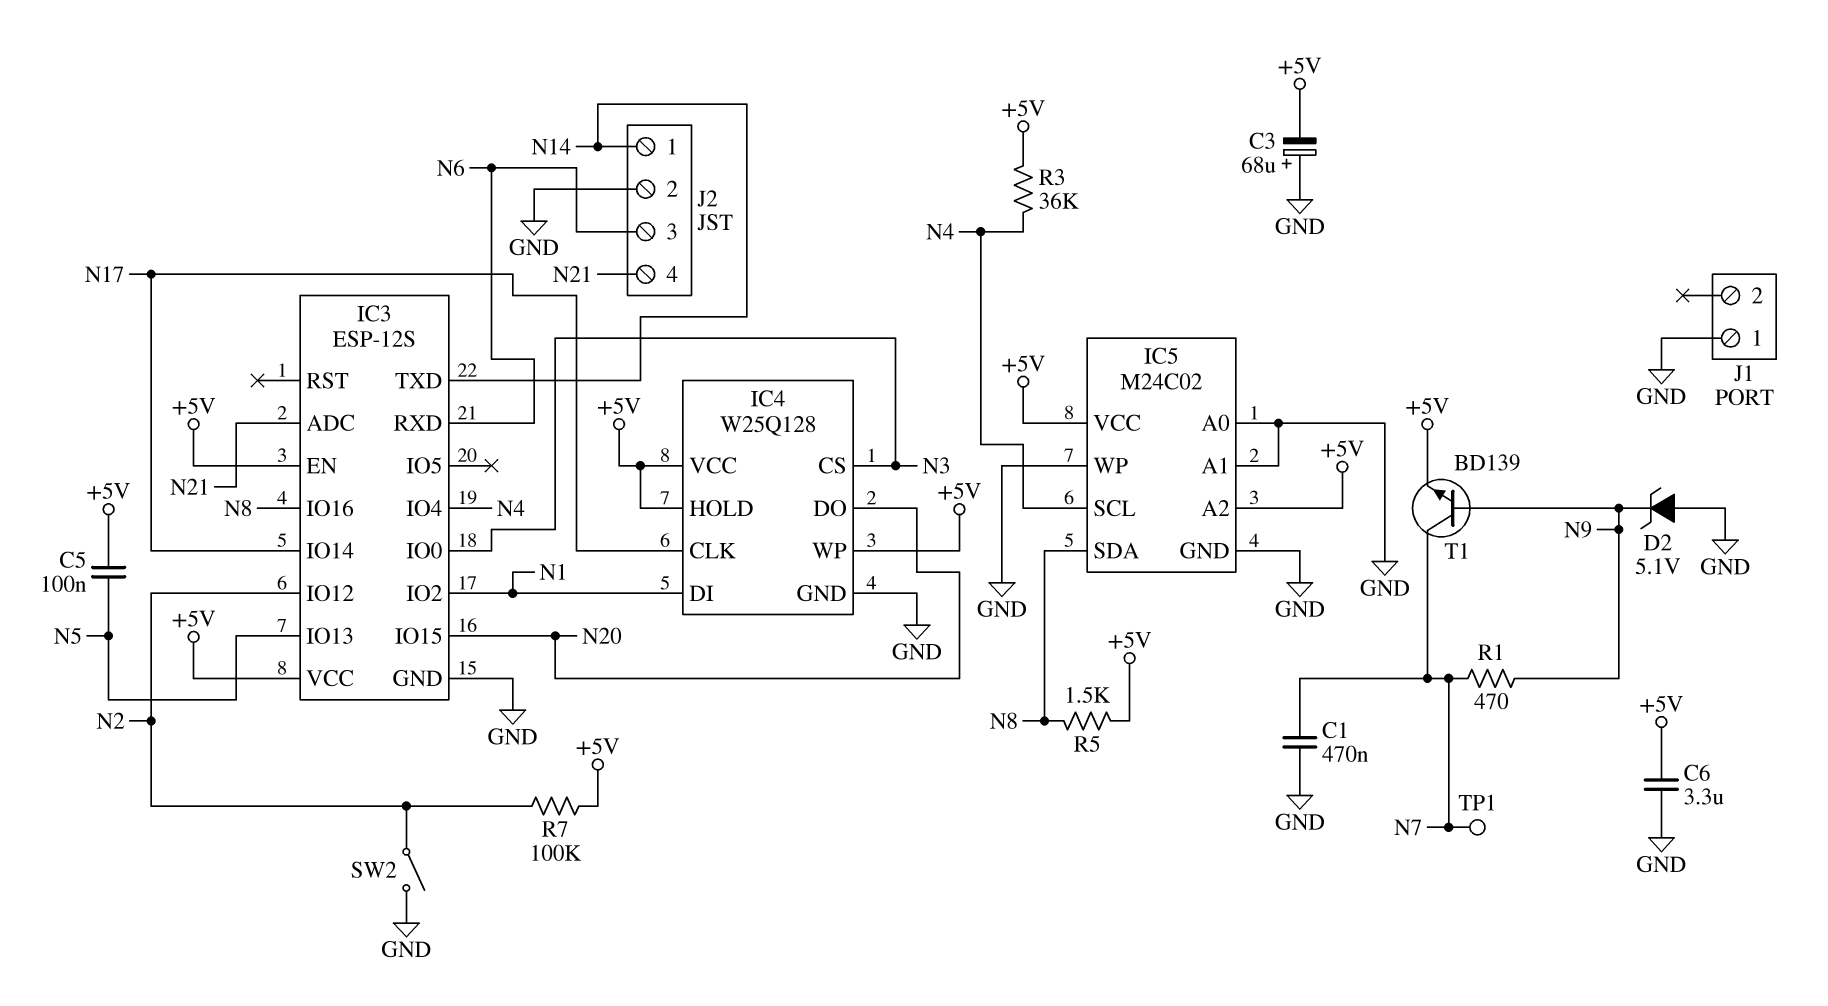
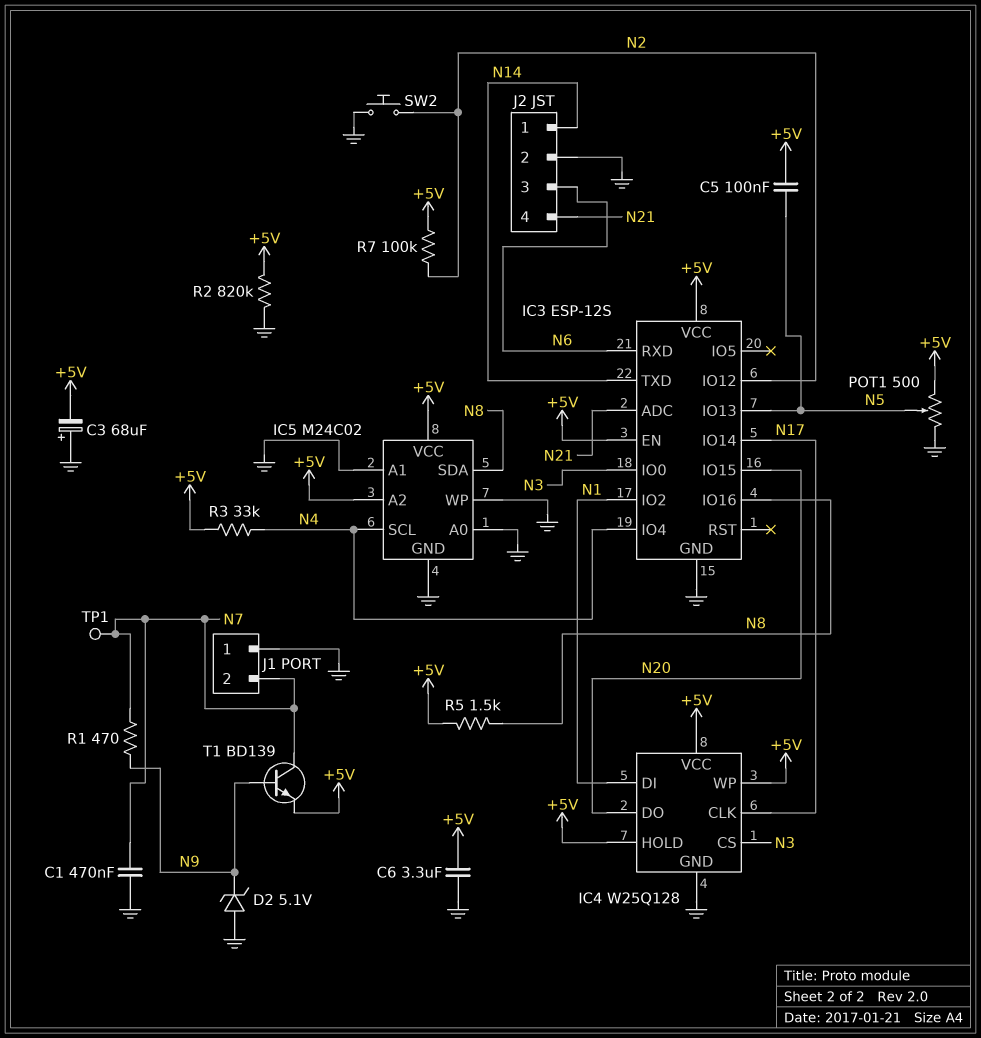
J1 pin 2: none -> N7
POT1: none -> 500 (+5V, GND, wiper N5)
R2: none -> 820k (+5V, GND)
R3: 36k (+5V, N4) -> 33k (+5V, N4)
SW2: switch (GND, N2) -> button (GND, N2)

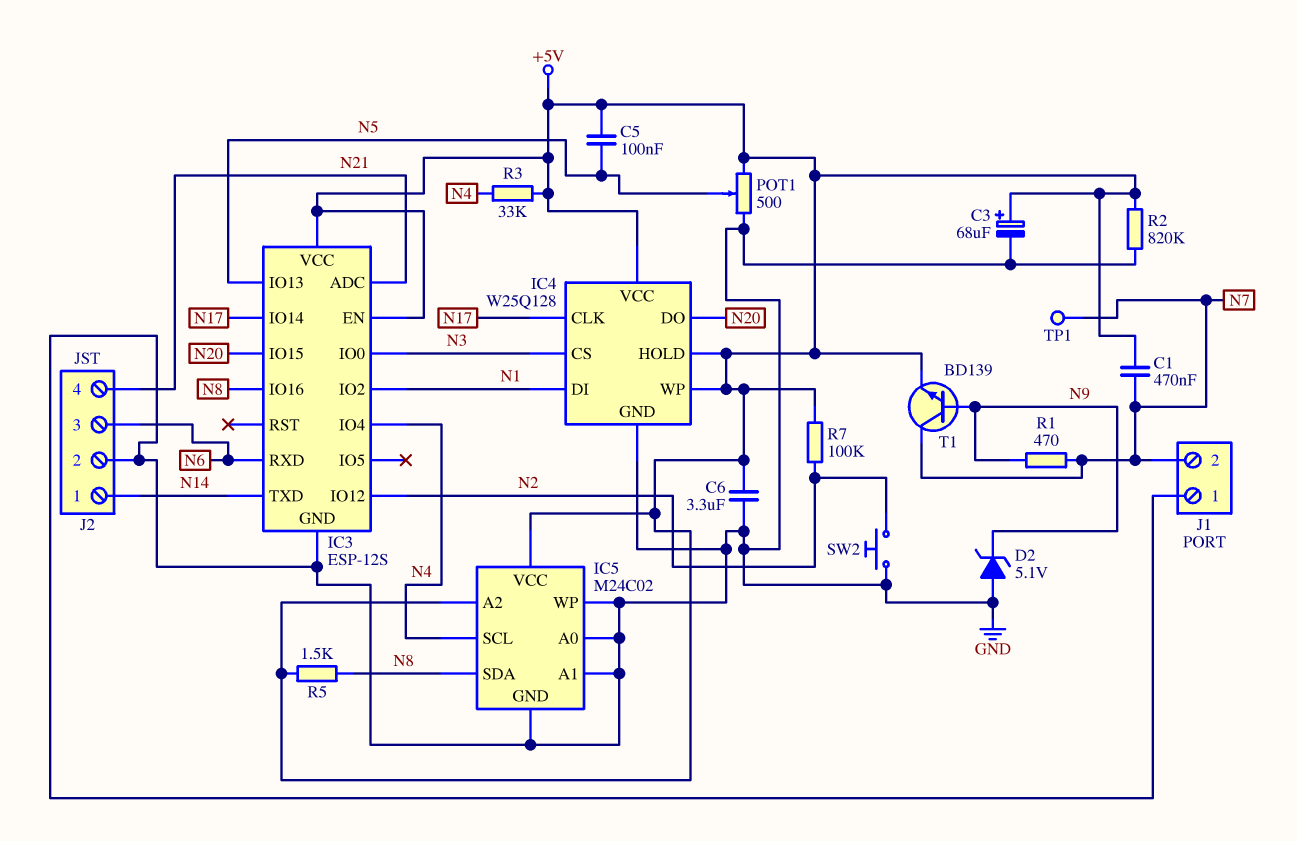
C1: 470nF (GND, N7) -> 470nF (+5V, N7)
C3: 68uF (plus GND, minus +5V) -> 68uF (plus +5V, minus GND)

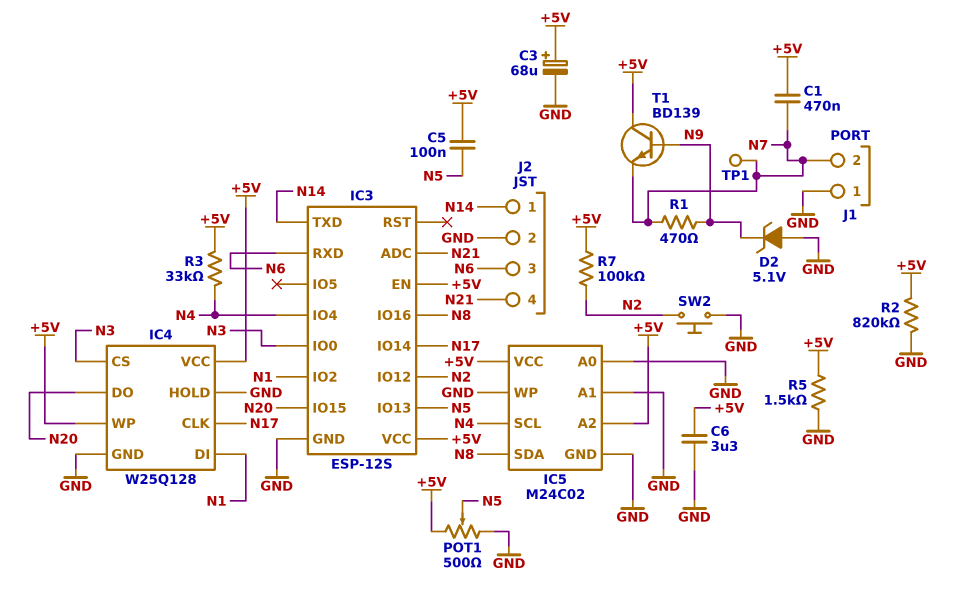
IC4 pin HOLD: +5V -> GND
R5: 1.5k (+5V, N8) -> 1.5k (+5V, GND)
T1: NPN BD139 (B N9, C N7, E +5V) -> NPN BD139 (B N9, C +5V, E N7)

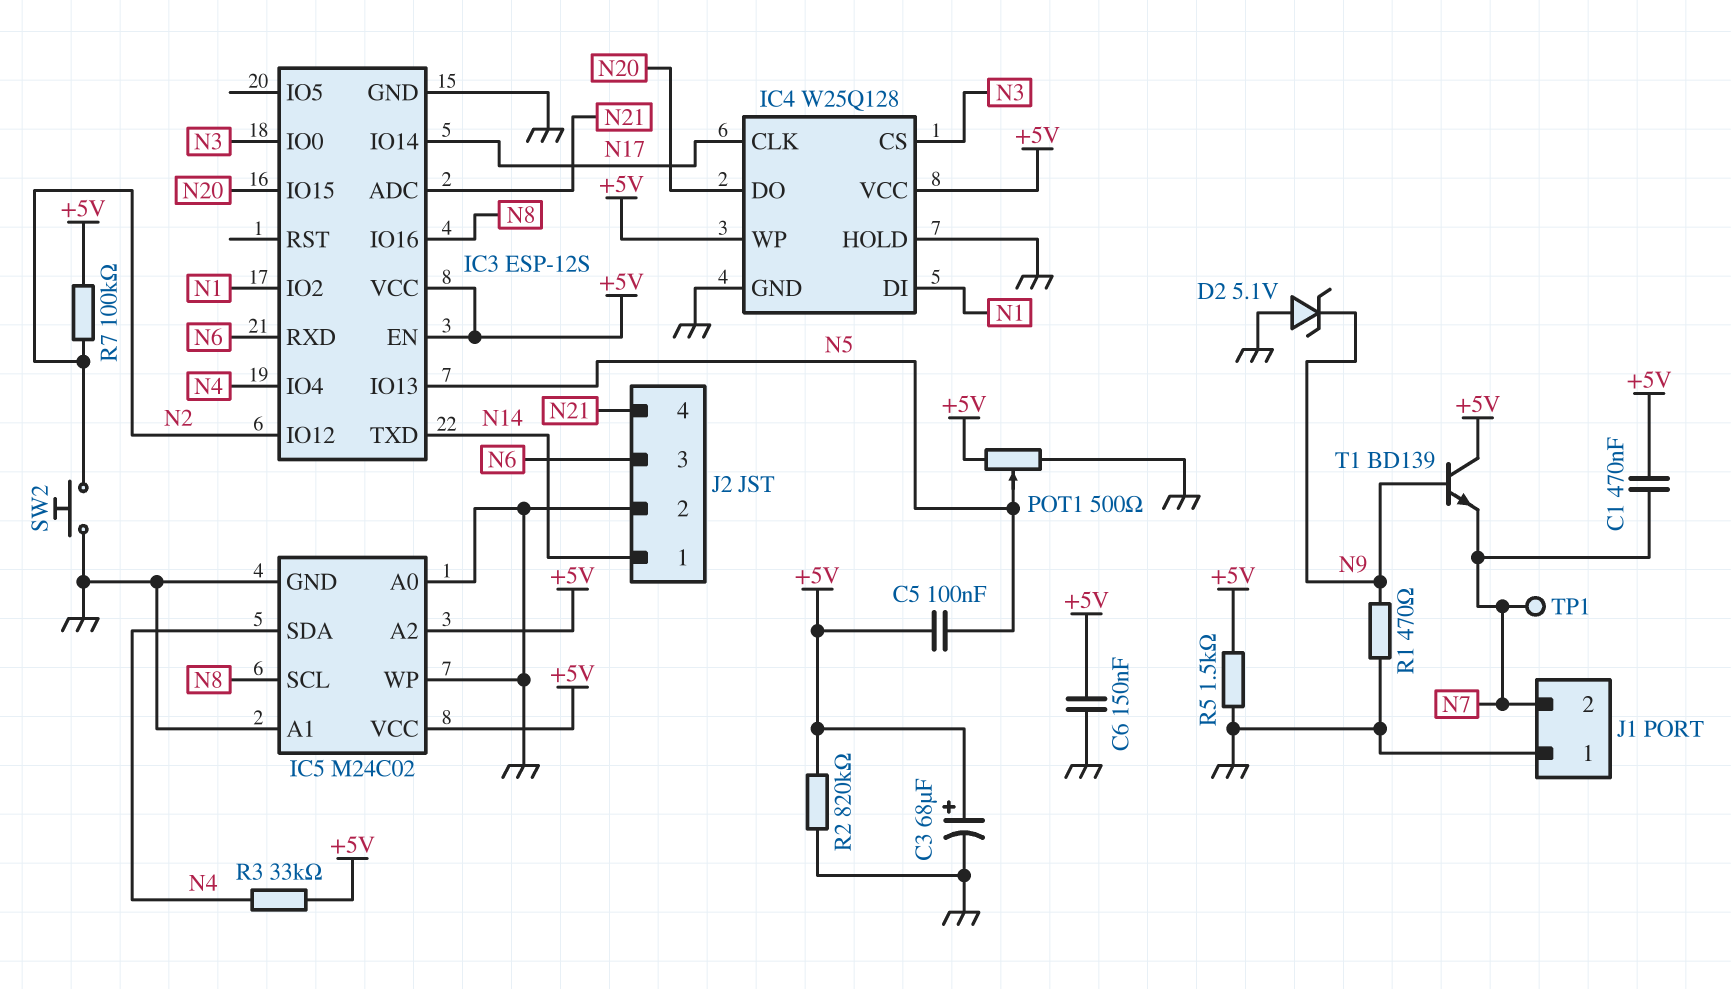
C6: 3.3uF (+5V, GND) -> 150nF (+5V, GND)
IC5 pin SCL: N4 -> N8
IC5 pin SDA: N8 -> N4
R1: 470 (N7, N9) -> 470 (GND, N9)

